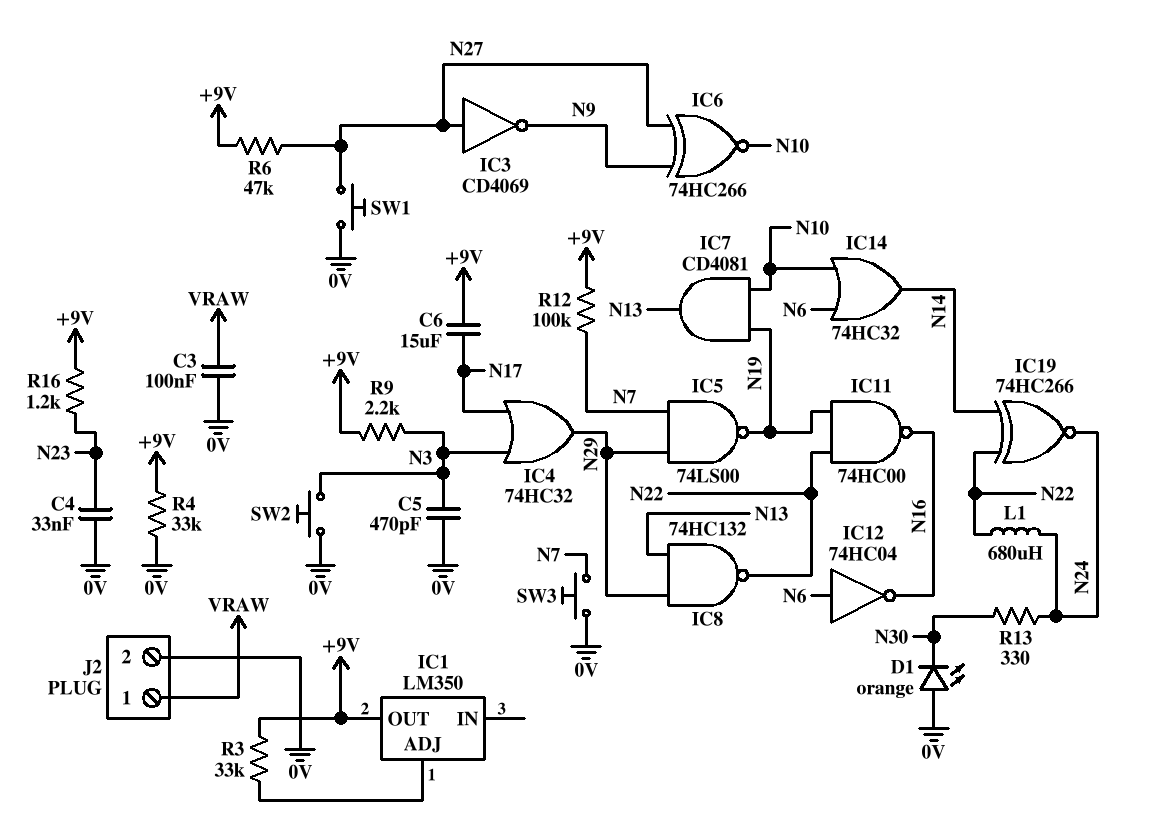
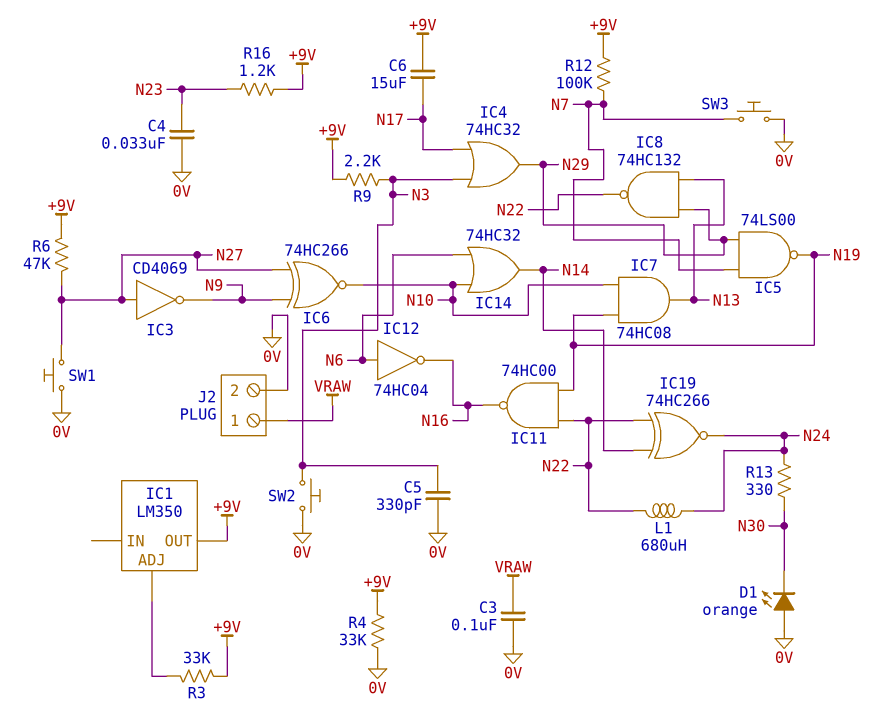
C5: 470pF (0V, N3) -> 330pF (0V, N3)
IC7: AND CD4081 (in N10, in N19, out N13) -> AND 74HC08 (in N10, in N19, out N13)

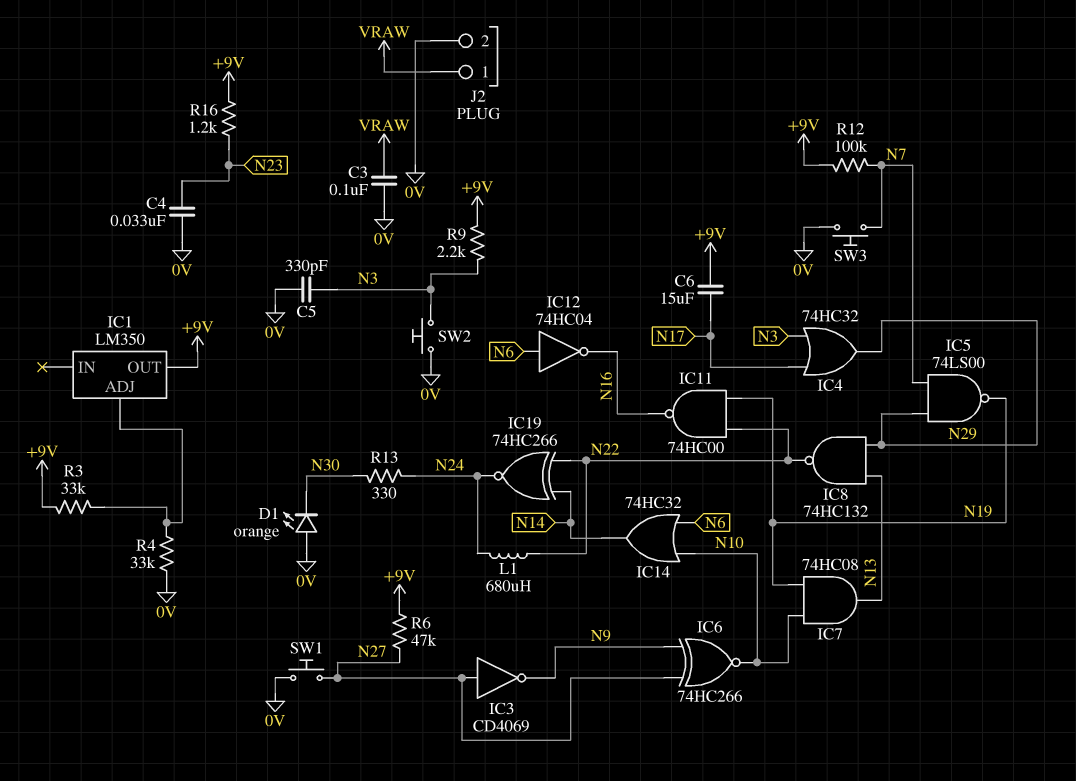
R4: 33k (+9V, 0V) -> 33k (0V, IC1/ADJ)

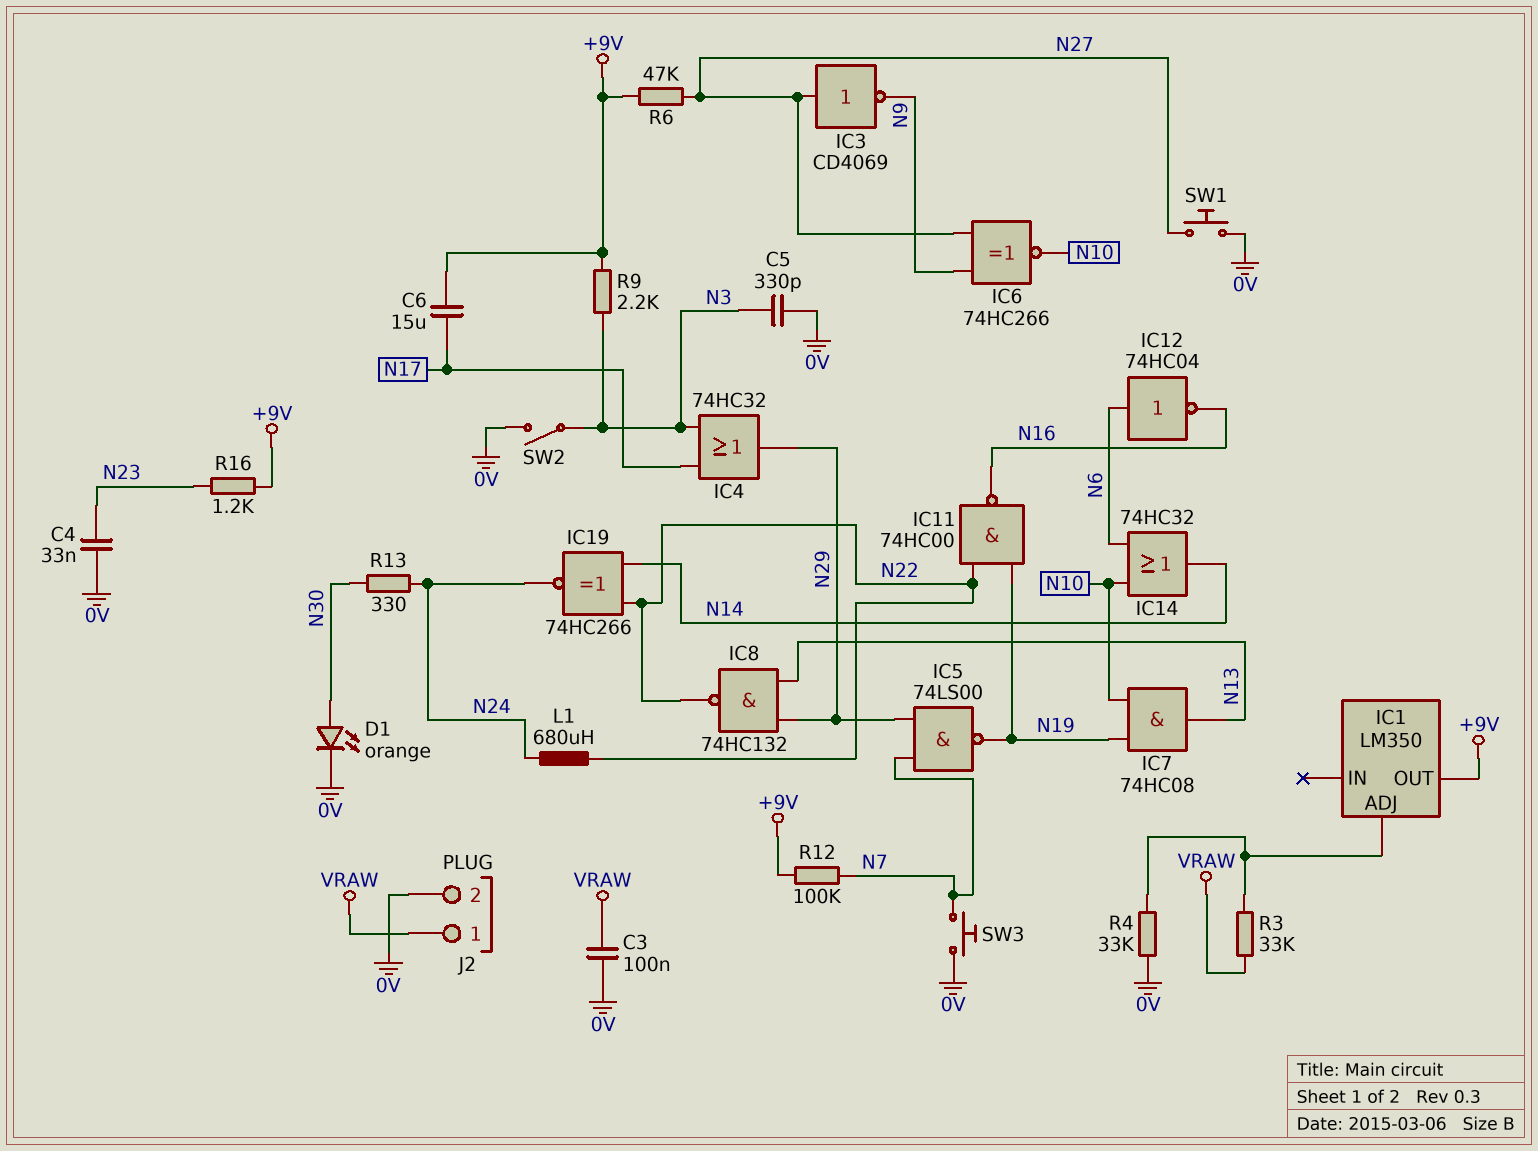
D1: LED orange (A 0V, K N30) -> LED orange (A N30, K 0V)
R3: 33k (+9V, IC1/ADJ) -> 33k (IC1/ADJ, VRAW)
SW2: button (0V, N3) -> switch (0V, N3)

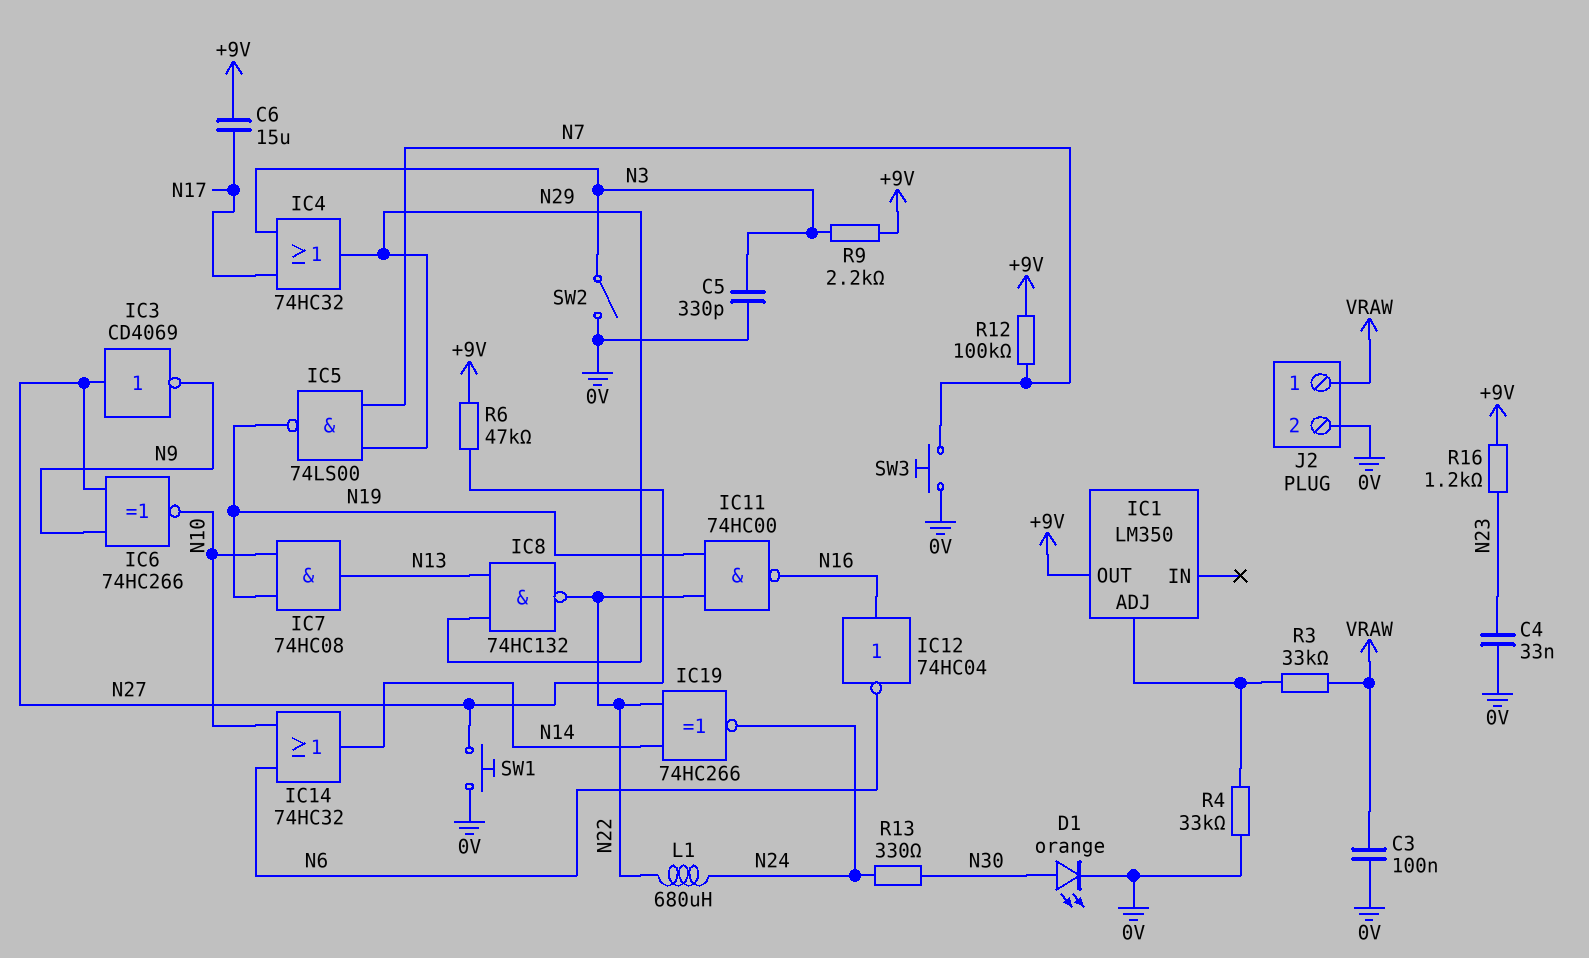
IC12: NOT 74HC04 (in N6, out N16) -> NOT 74HC04 (in N16, out N6)

